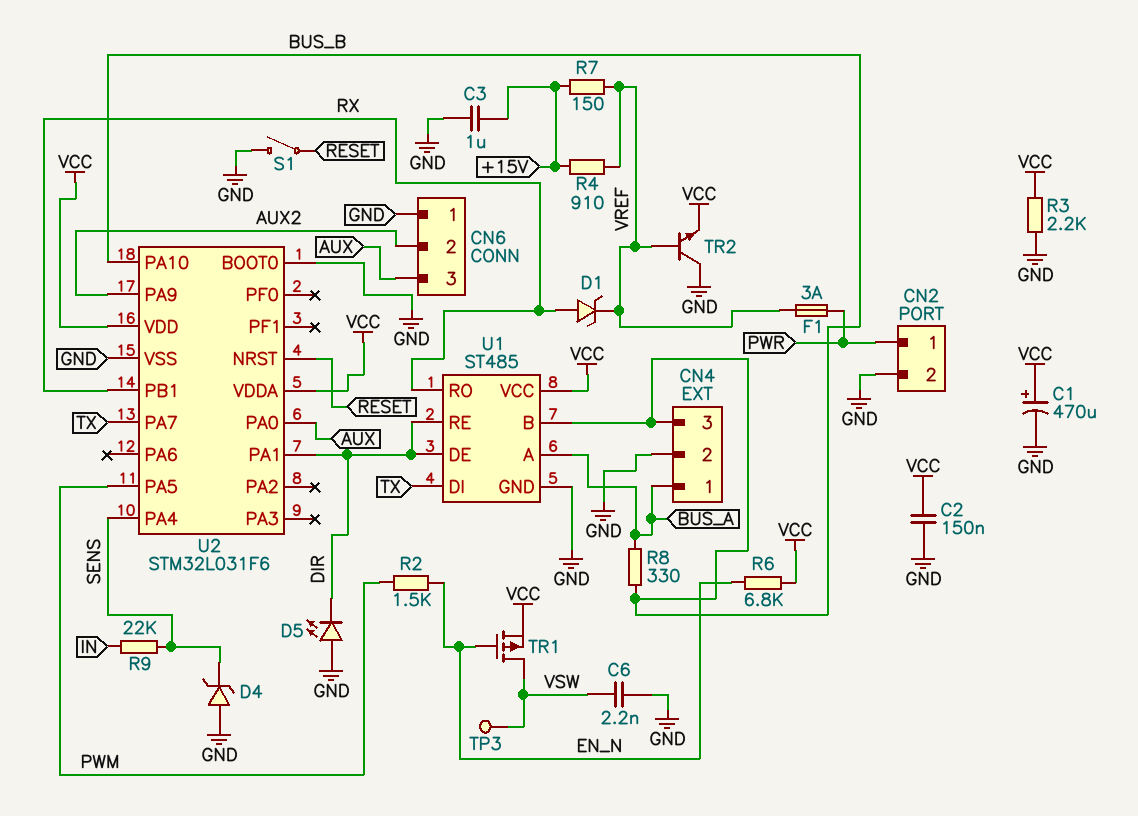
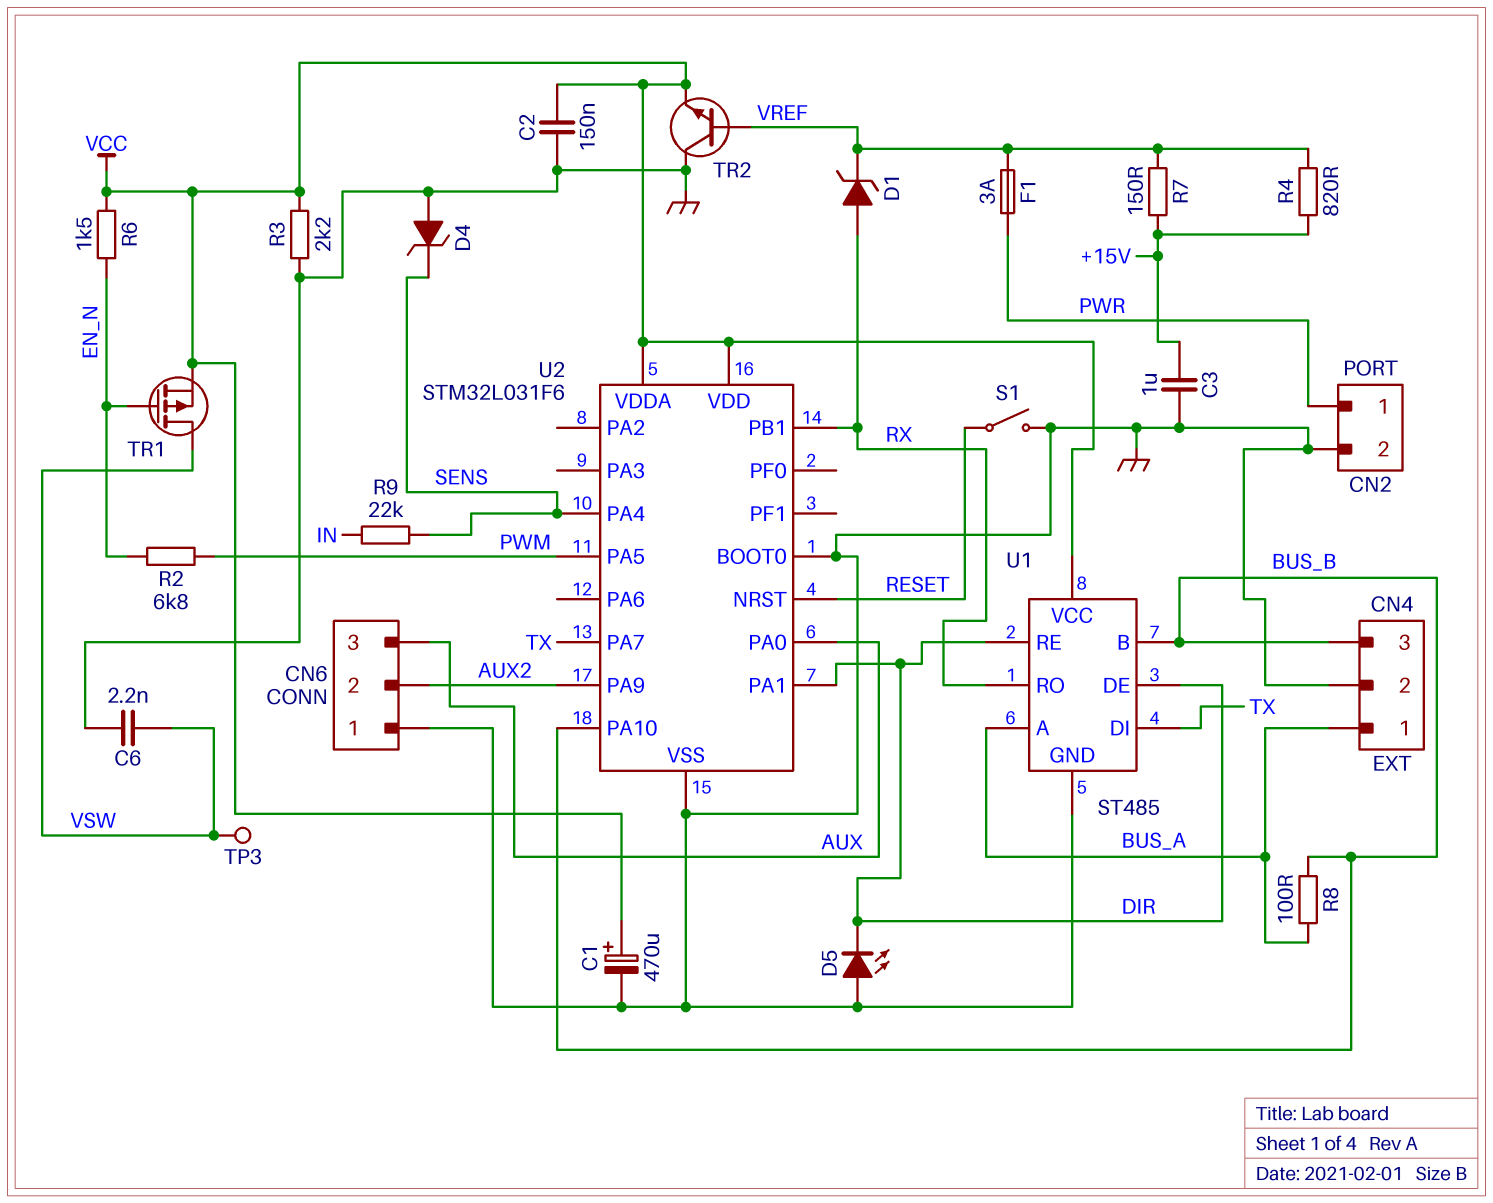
R2: 1.5k (EN_N, PWM) -> 6.8k (EN_N, PWM)
R4: 910 (+15V, VREF) -> 820 (+15V, VREF)
R6: 6.8k (EN_N, VCC) -> 1.5k (EN_N, VCC)
R8: 330 (BUS_A, BUS_B) -> 100 (BUS_A, BUS_B)

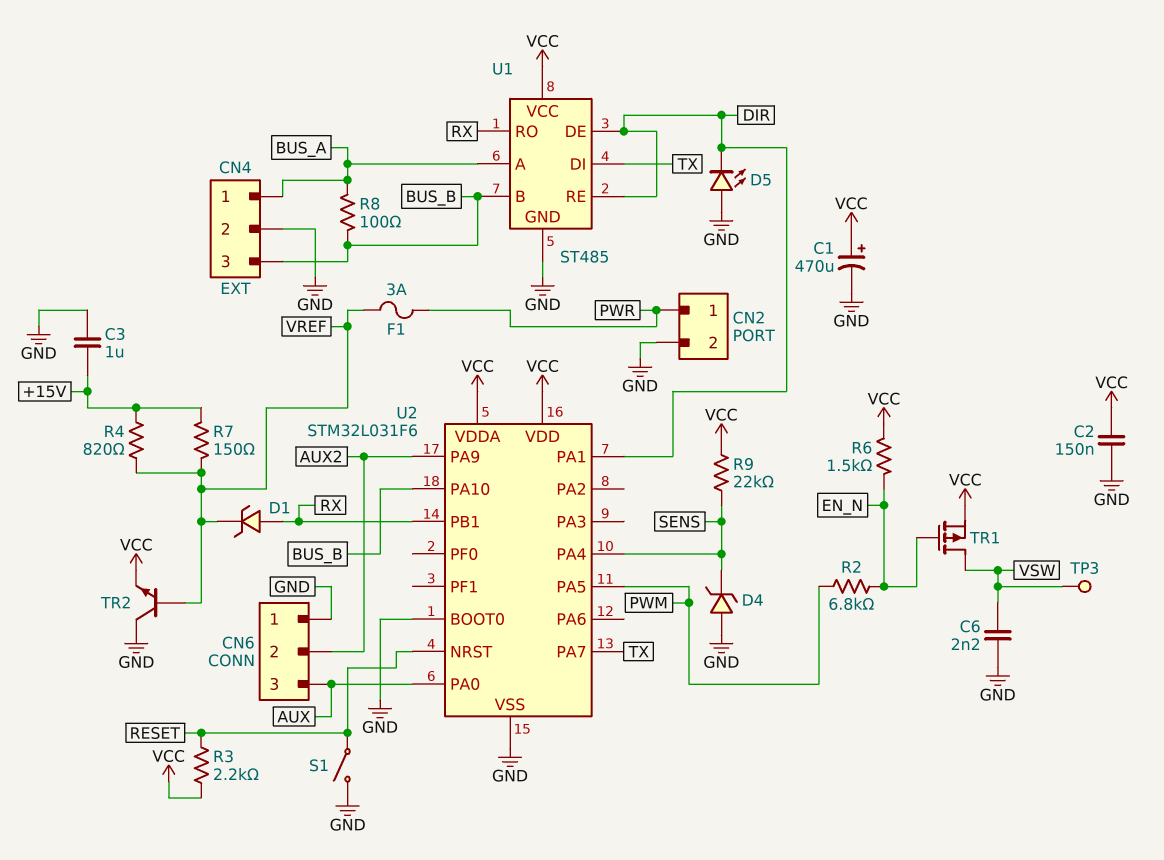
R3: 2.2k (GND, VCC) -> 2.2k (RESET, VCC)
R9: 22k (IN, SENS) -> 22k (SENS, VCC)

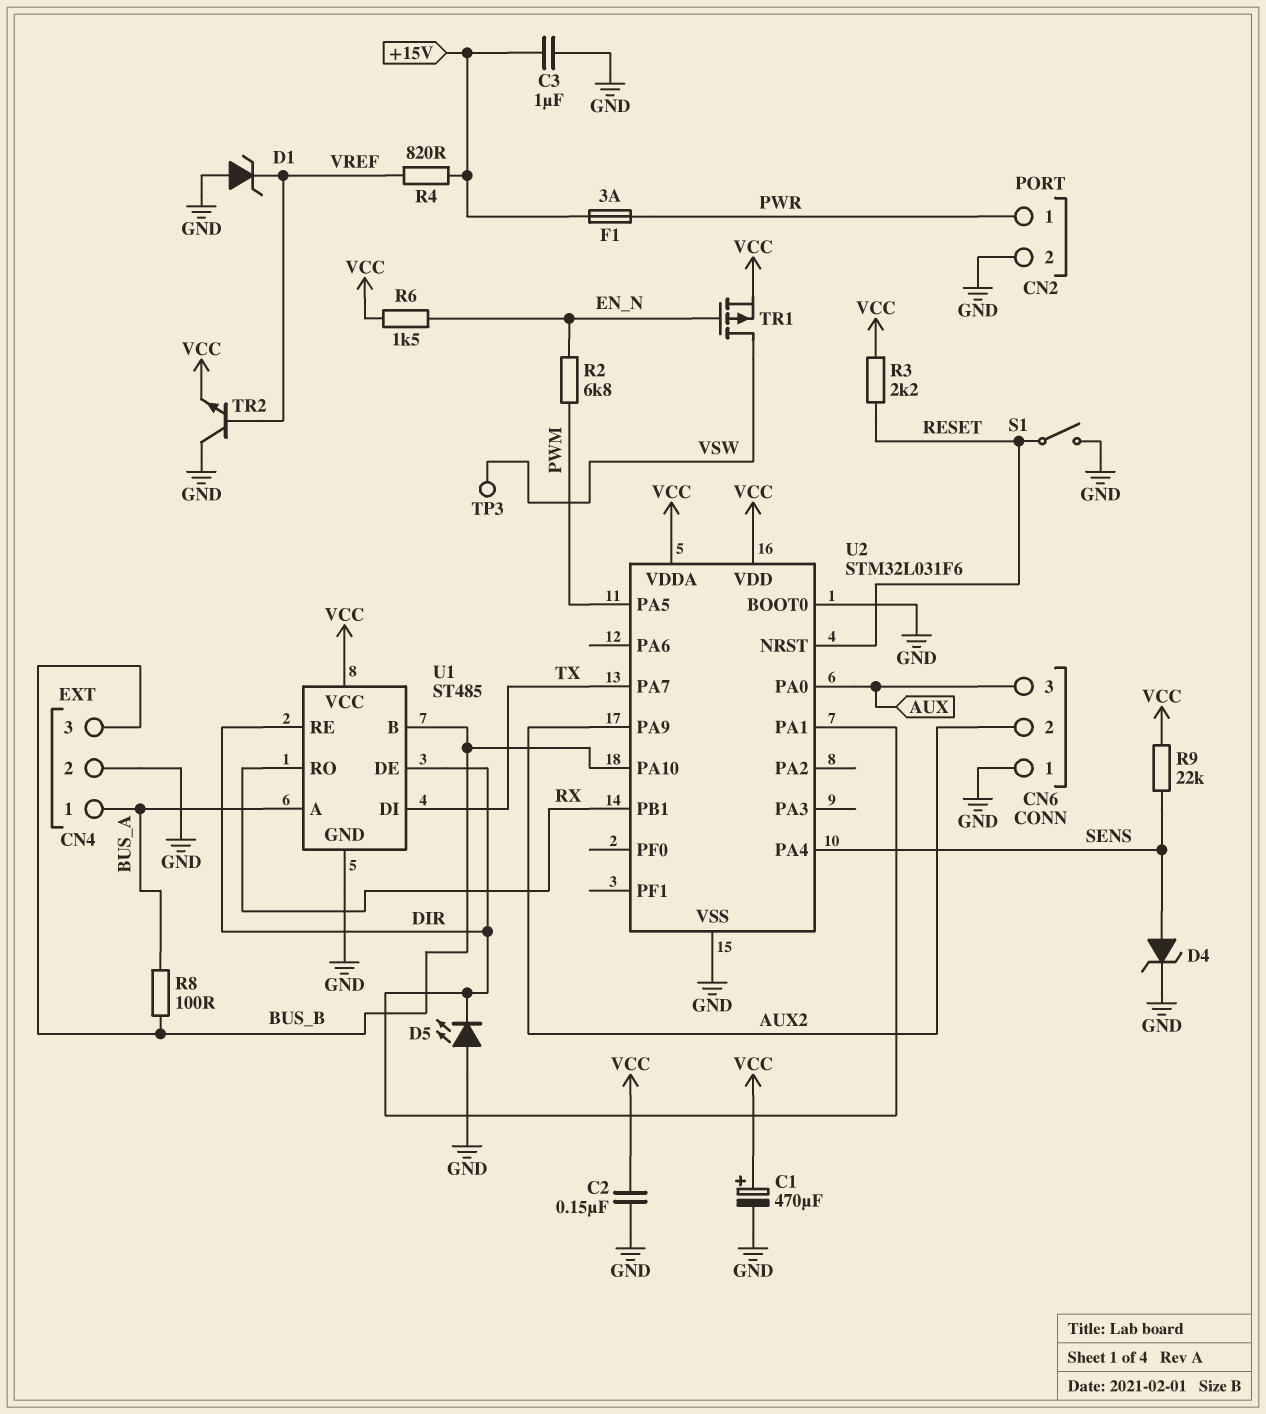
C6: 2.2nF (GND, VSW) -> none
D1: zener (A RX, K VREF) -> zener (A GND, K VREF)
D4: zener (A GND, K SENS) -> zener (A SENS, K GND)
F1: 3A (PWR, VREF) -> 3A (+15V, PWR)
R7: 150 (+15V, VREF) -> none

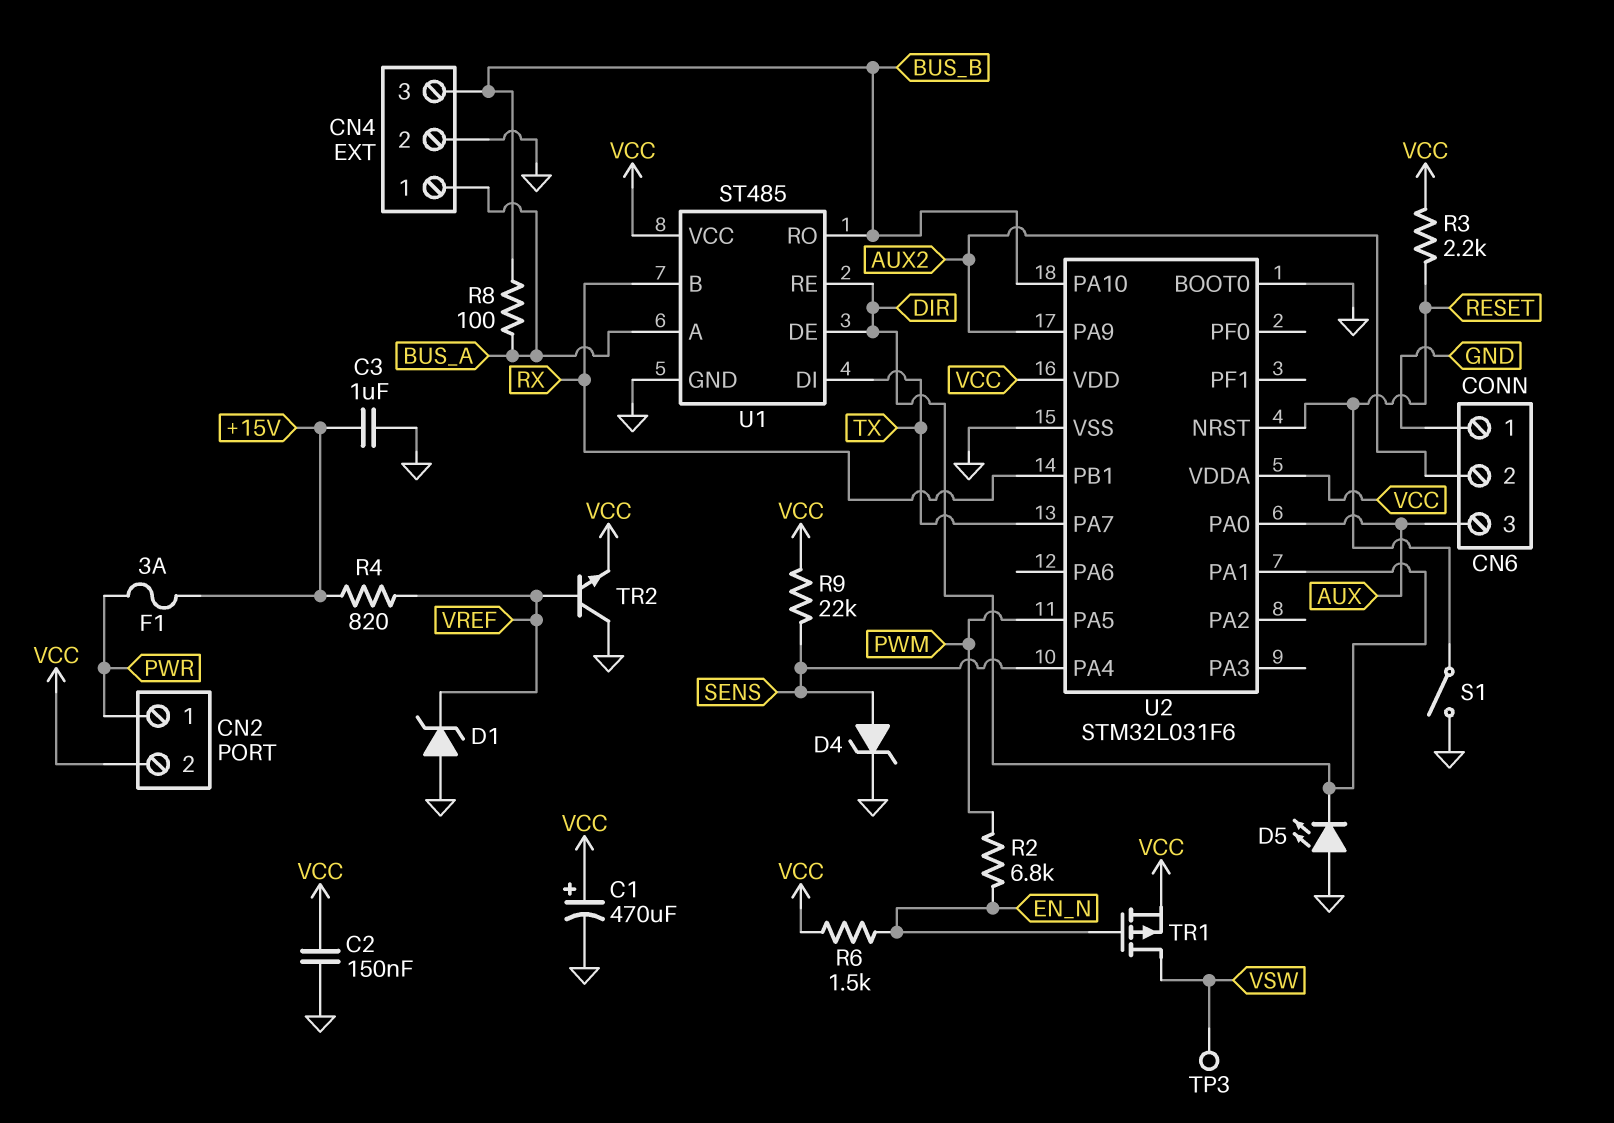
CN2 pin 2: GND -> VCC
U1 pin B: BUS_B -> RX
U1 pin RO: RX -> BUS_B

